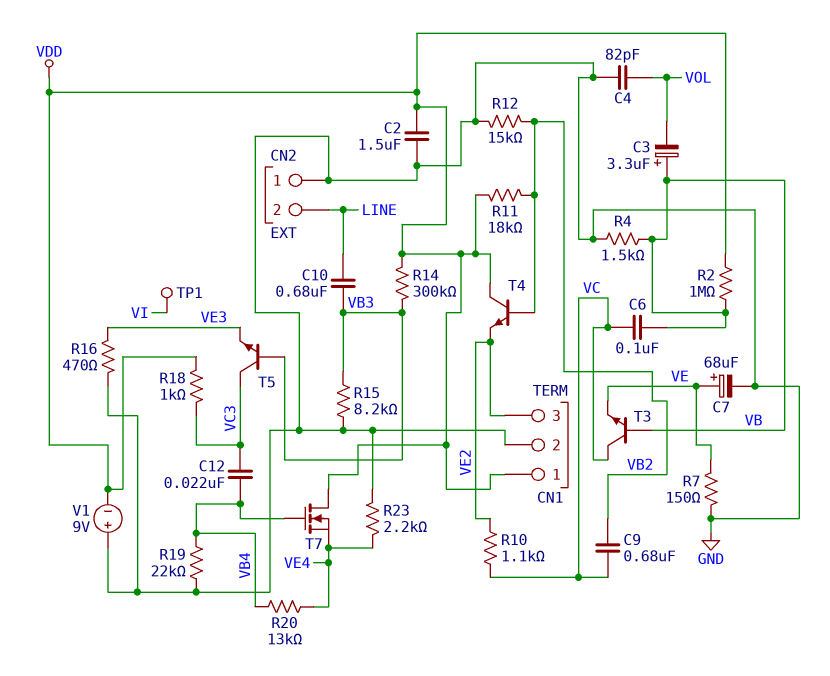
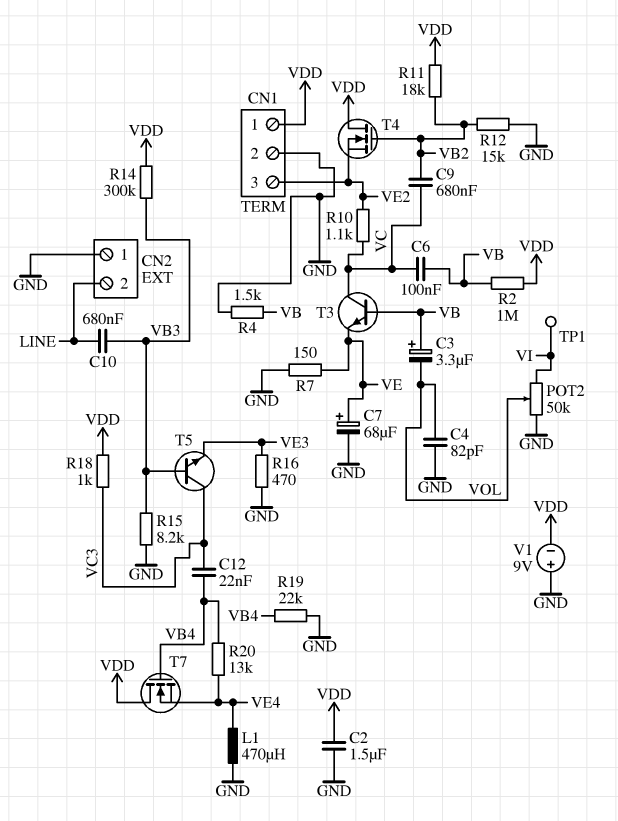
L1: none -> 470uH (GND, VE4)
POT2: none -> 50k (GND, VI, wiper VOL)
R23: 2.2k (GND, VE4) -> none
T4: NPN (B VB2, C VDD, E VE2) -> NMOS (G VB2, D VDD, S VE2)

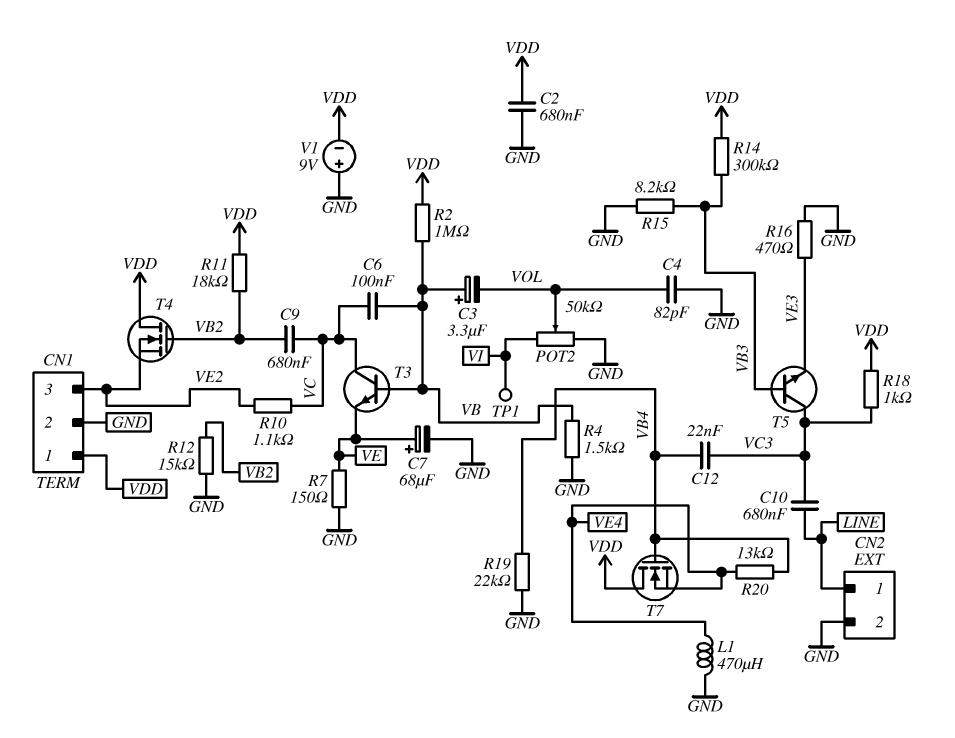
C2: 1.5uF (GND, VDD) -> 680nF (GND, VDD)
C10: 680nF (LINE, VB3) -> 680nF (LINE, VC3)
CN2 pin 1: GND -> LINE
CN2 pin 2: LINE -> GND

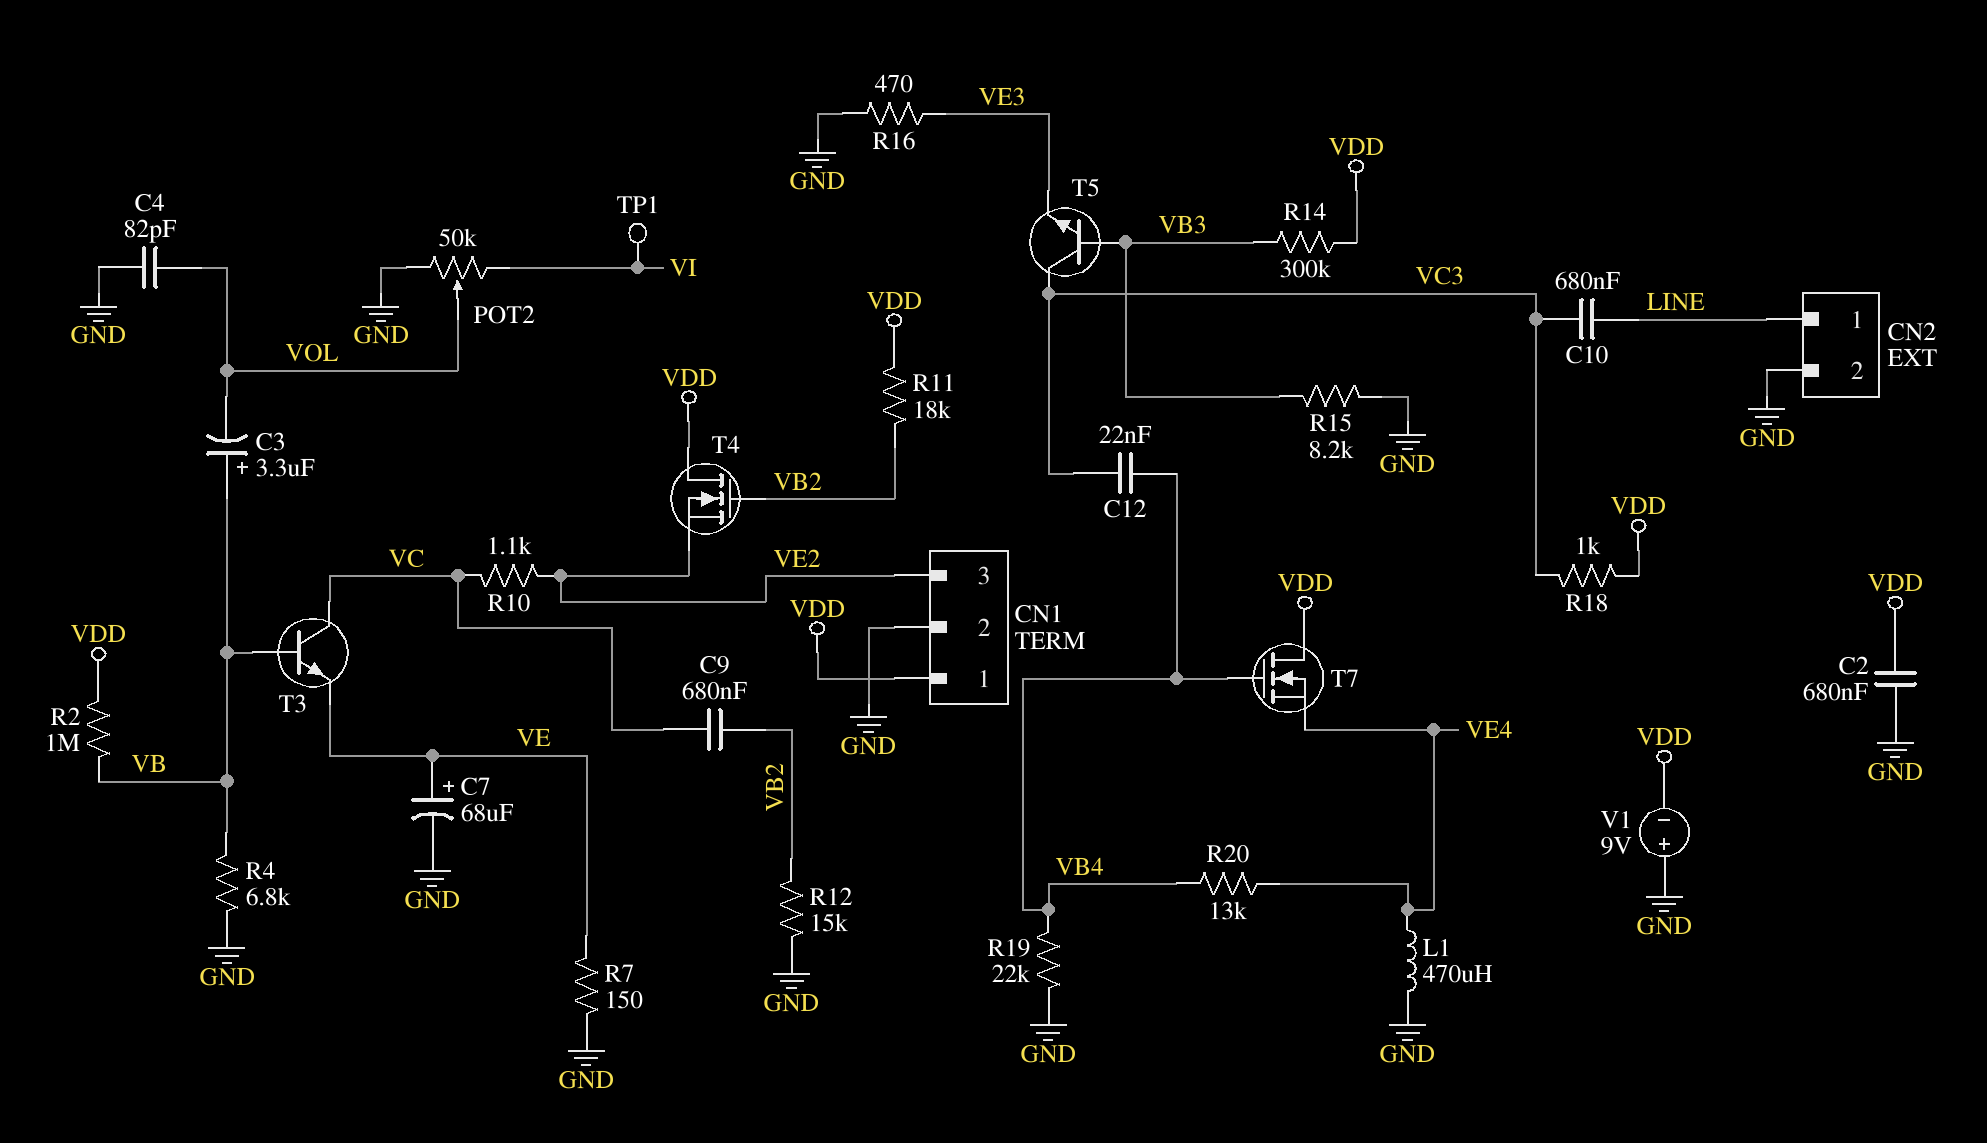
C6: 100nF (VB, VC) -> none
R4: 1.5k (GND, VB) -> 6.8k (GND, VB)

